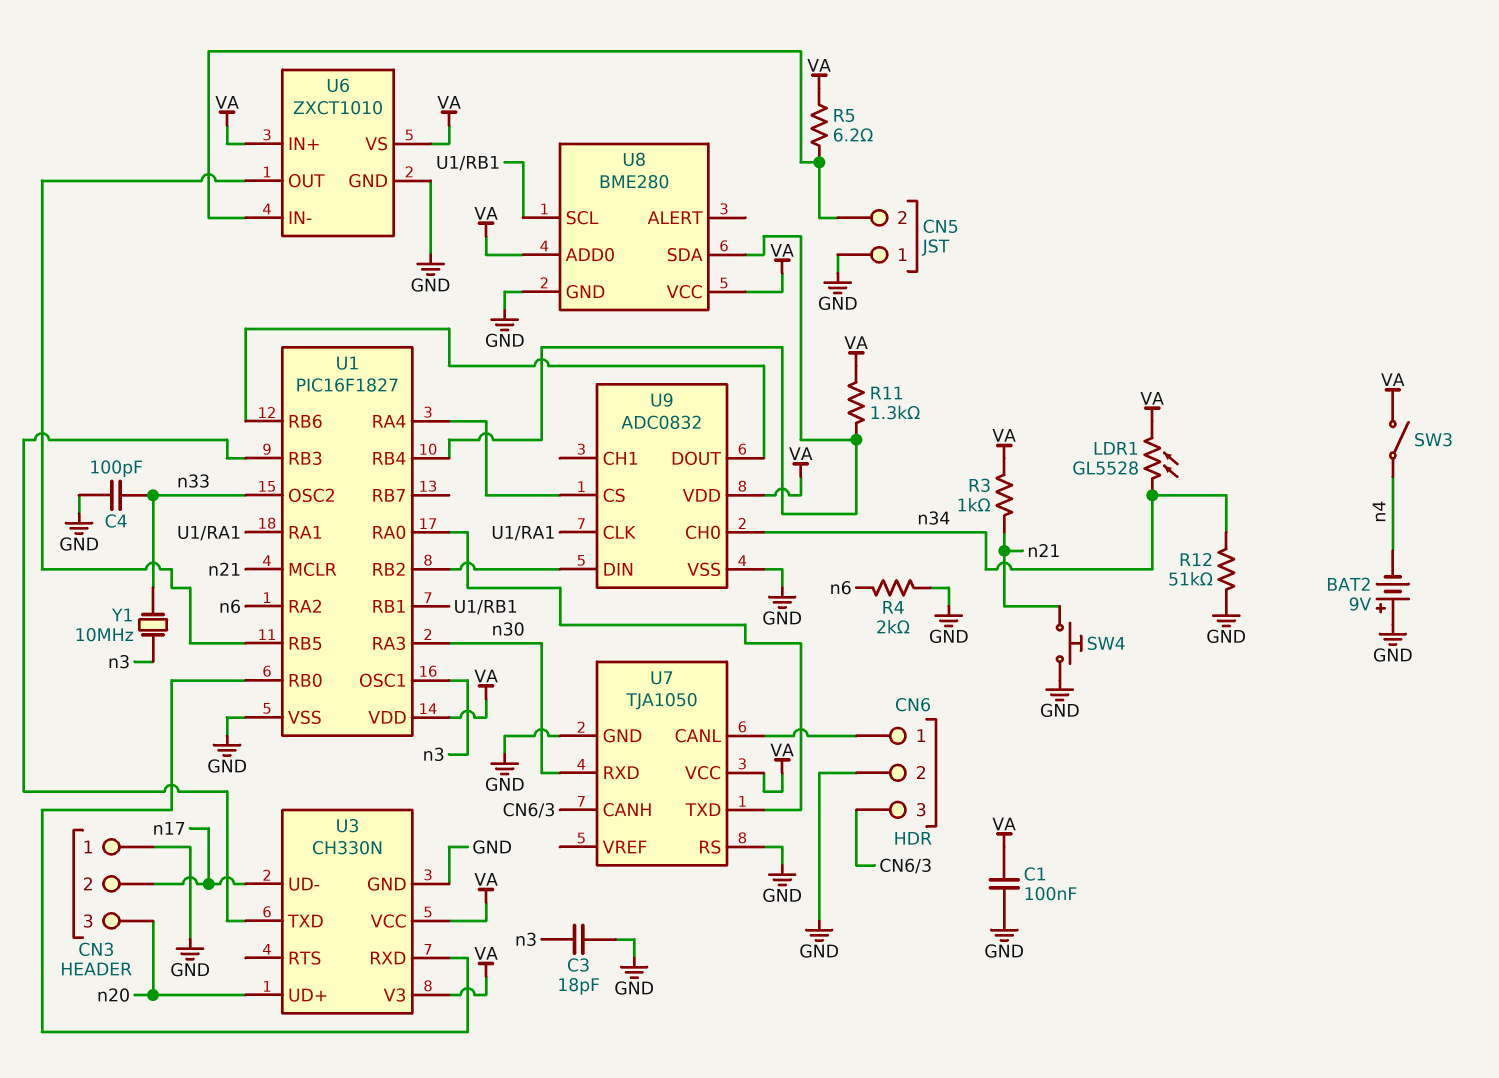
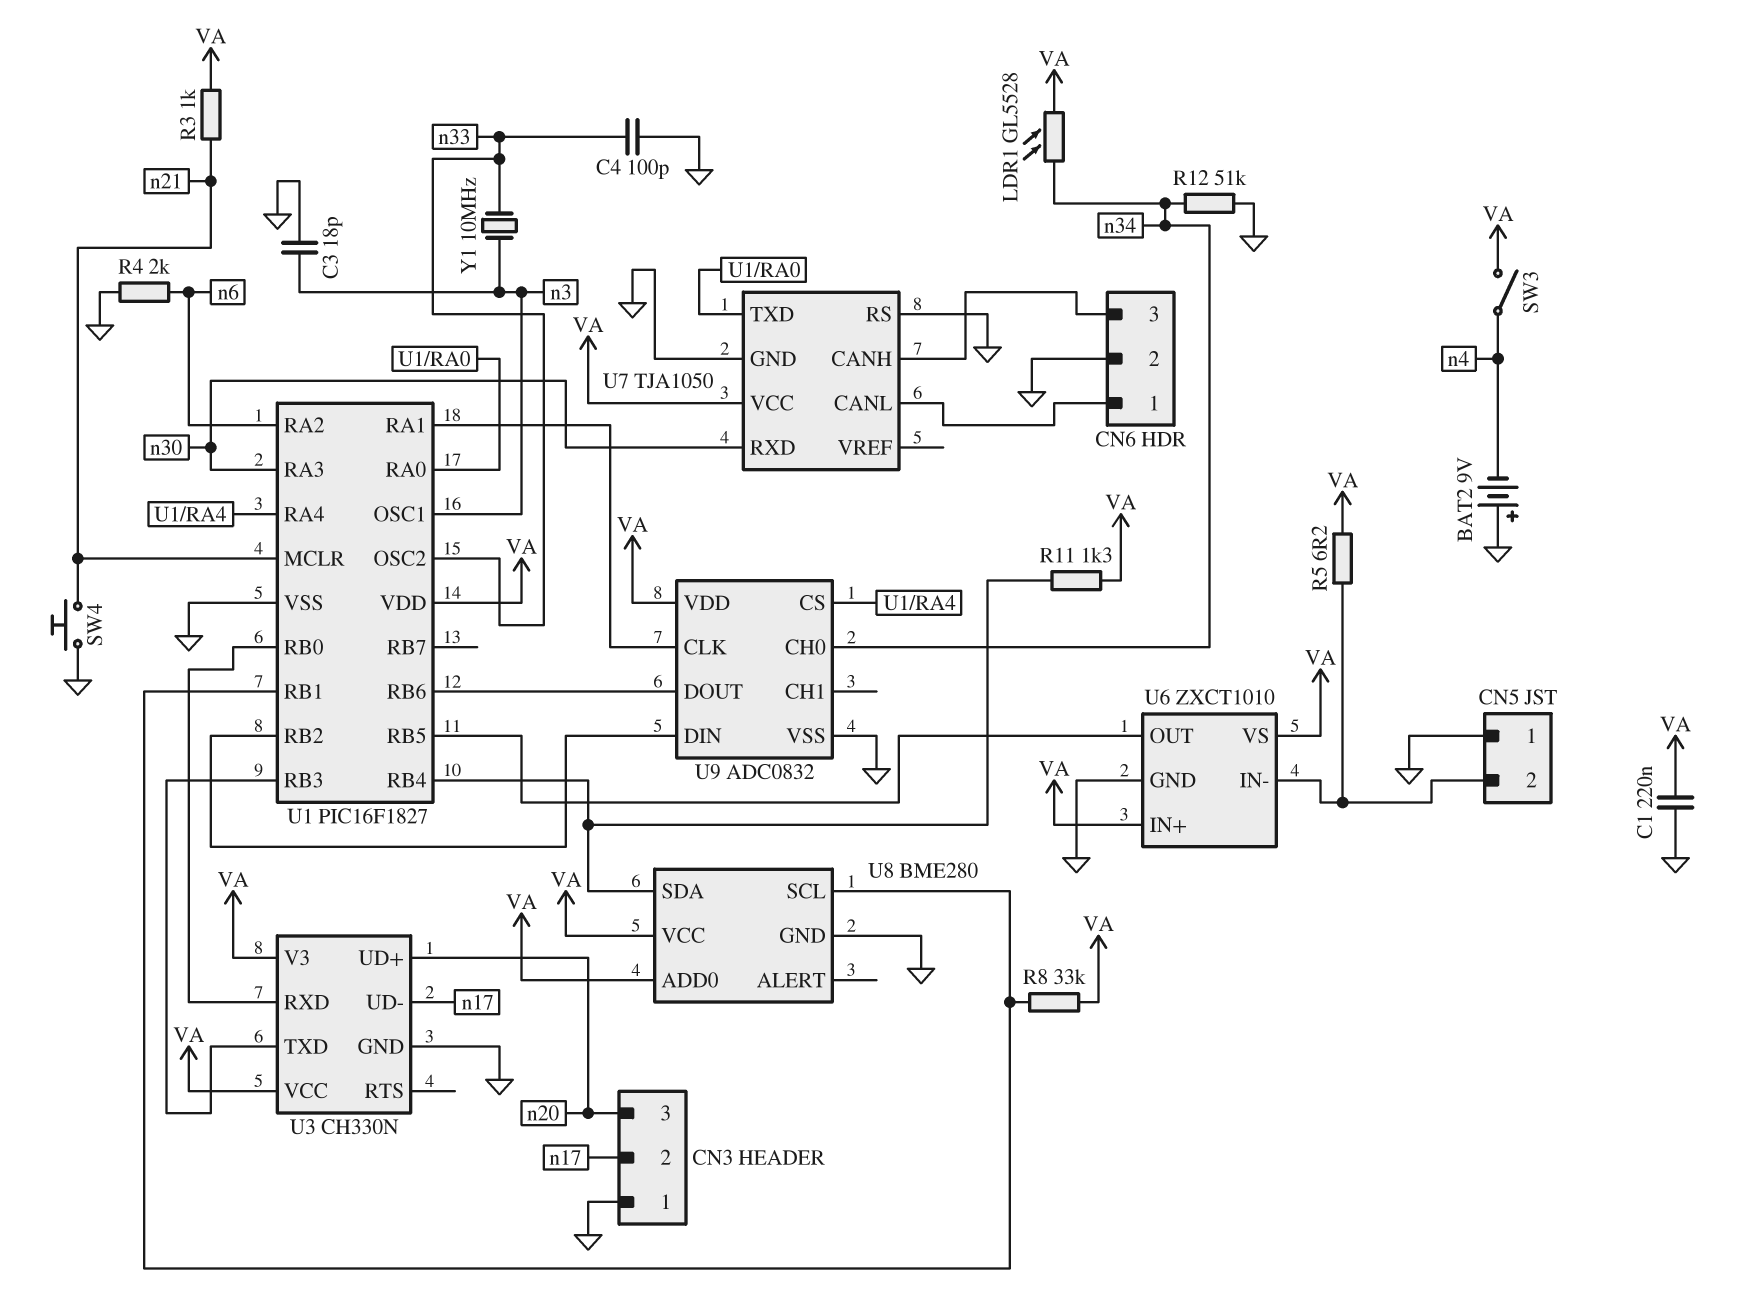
C1: 100nF (GND, VA) -> 220nF (GND, VA)
R8: none -> 33k (U1/RB1, VA)

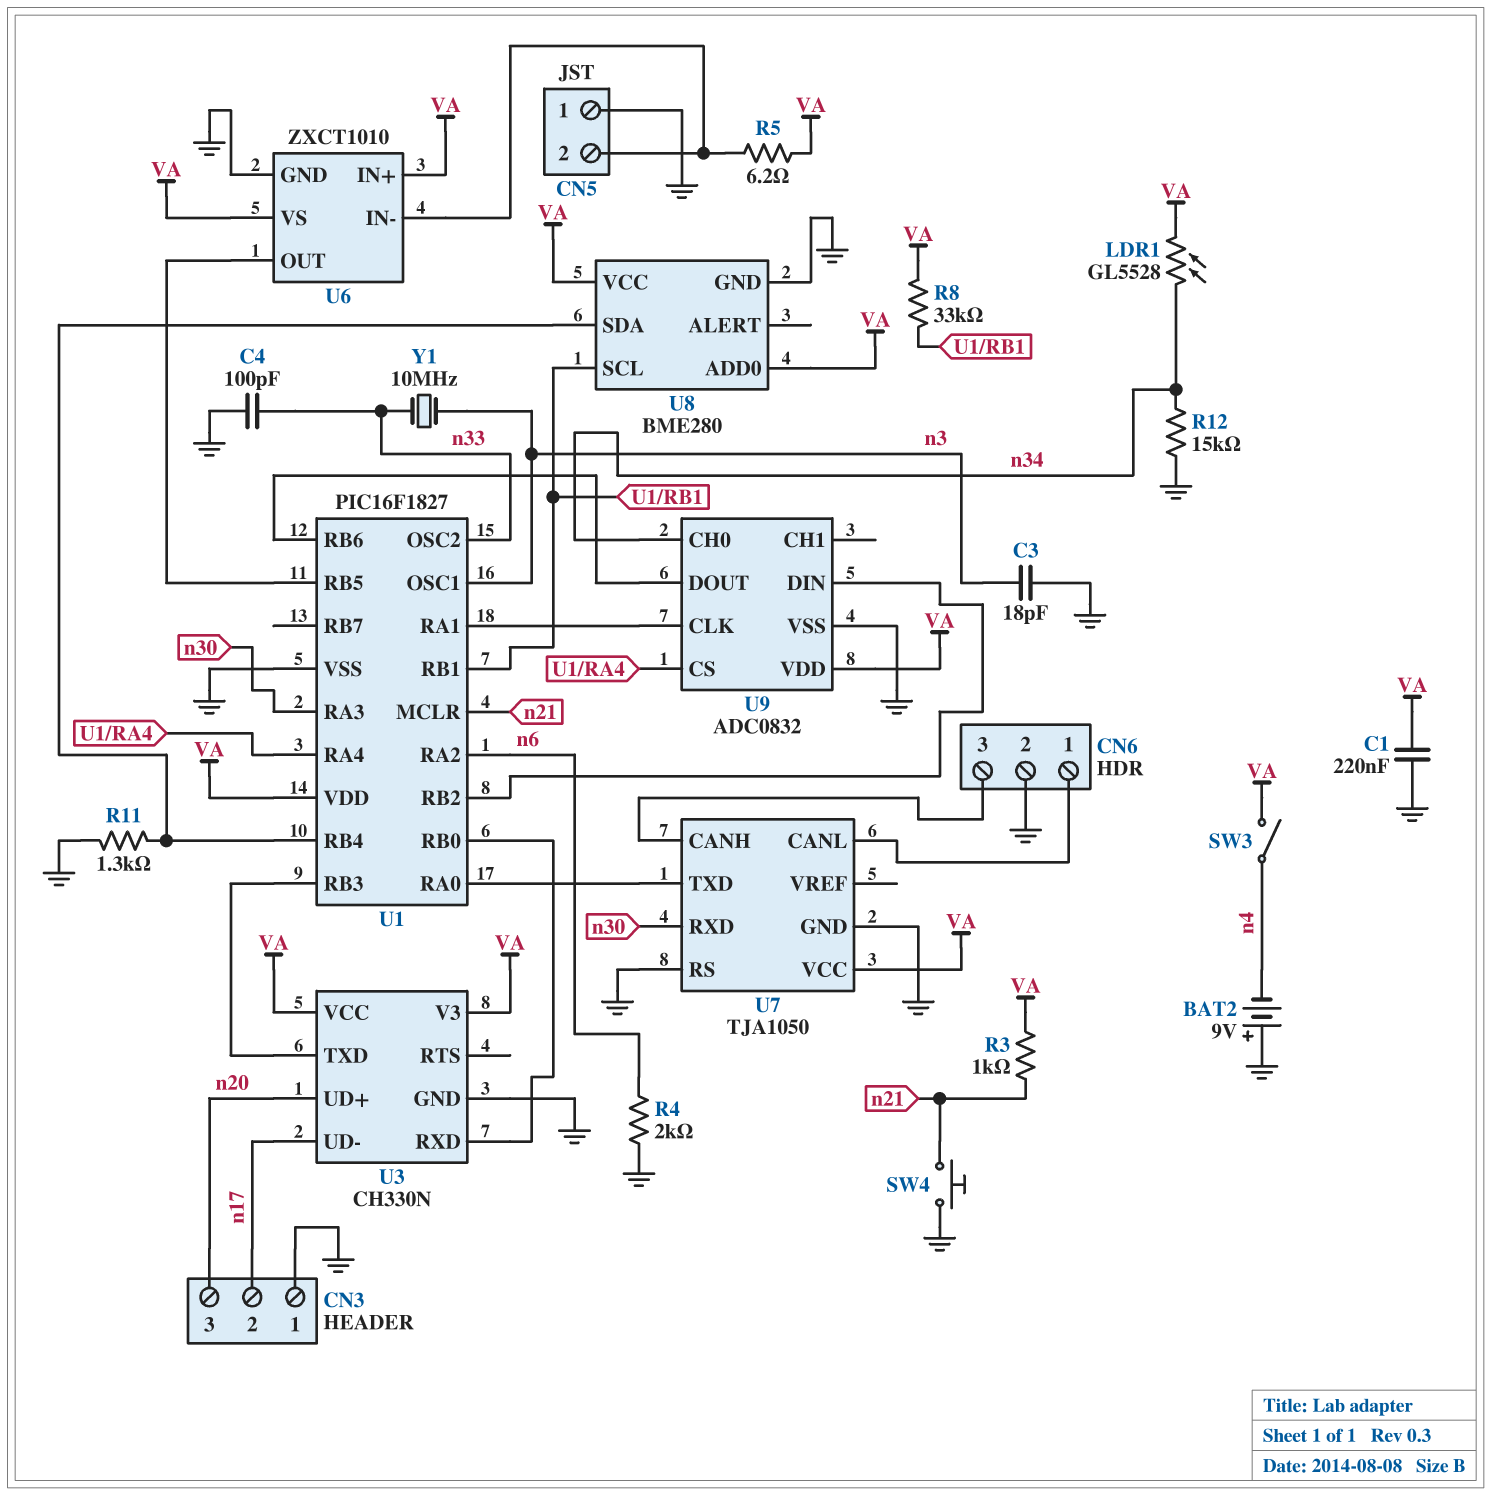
R11: 1.3k (U1/RB4, VA) -> 1.3k (GND, U1/RB4)
R12: 51k (GND, n34) -> 15k (GND, n34)

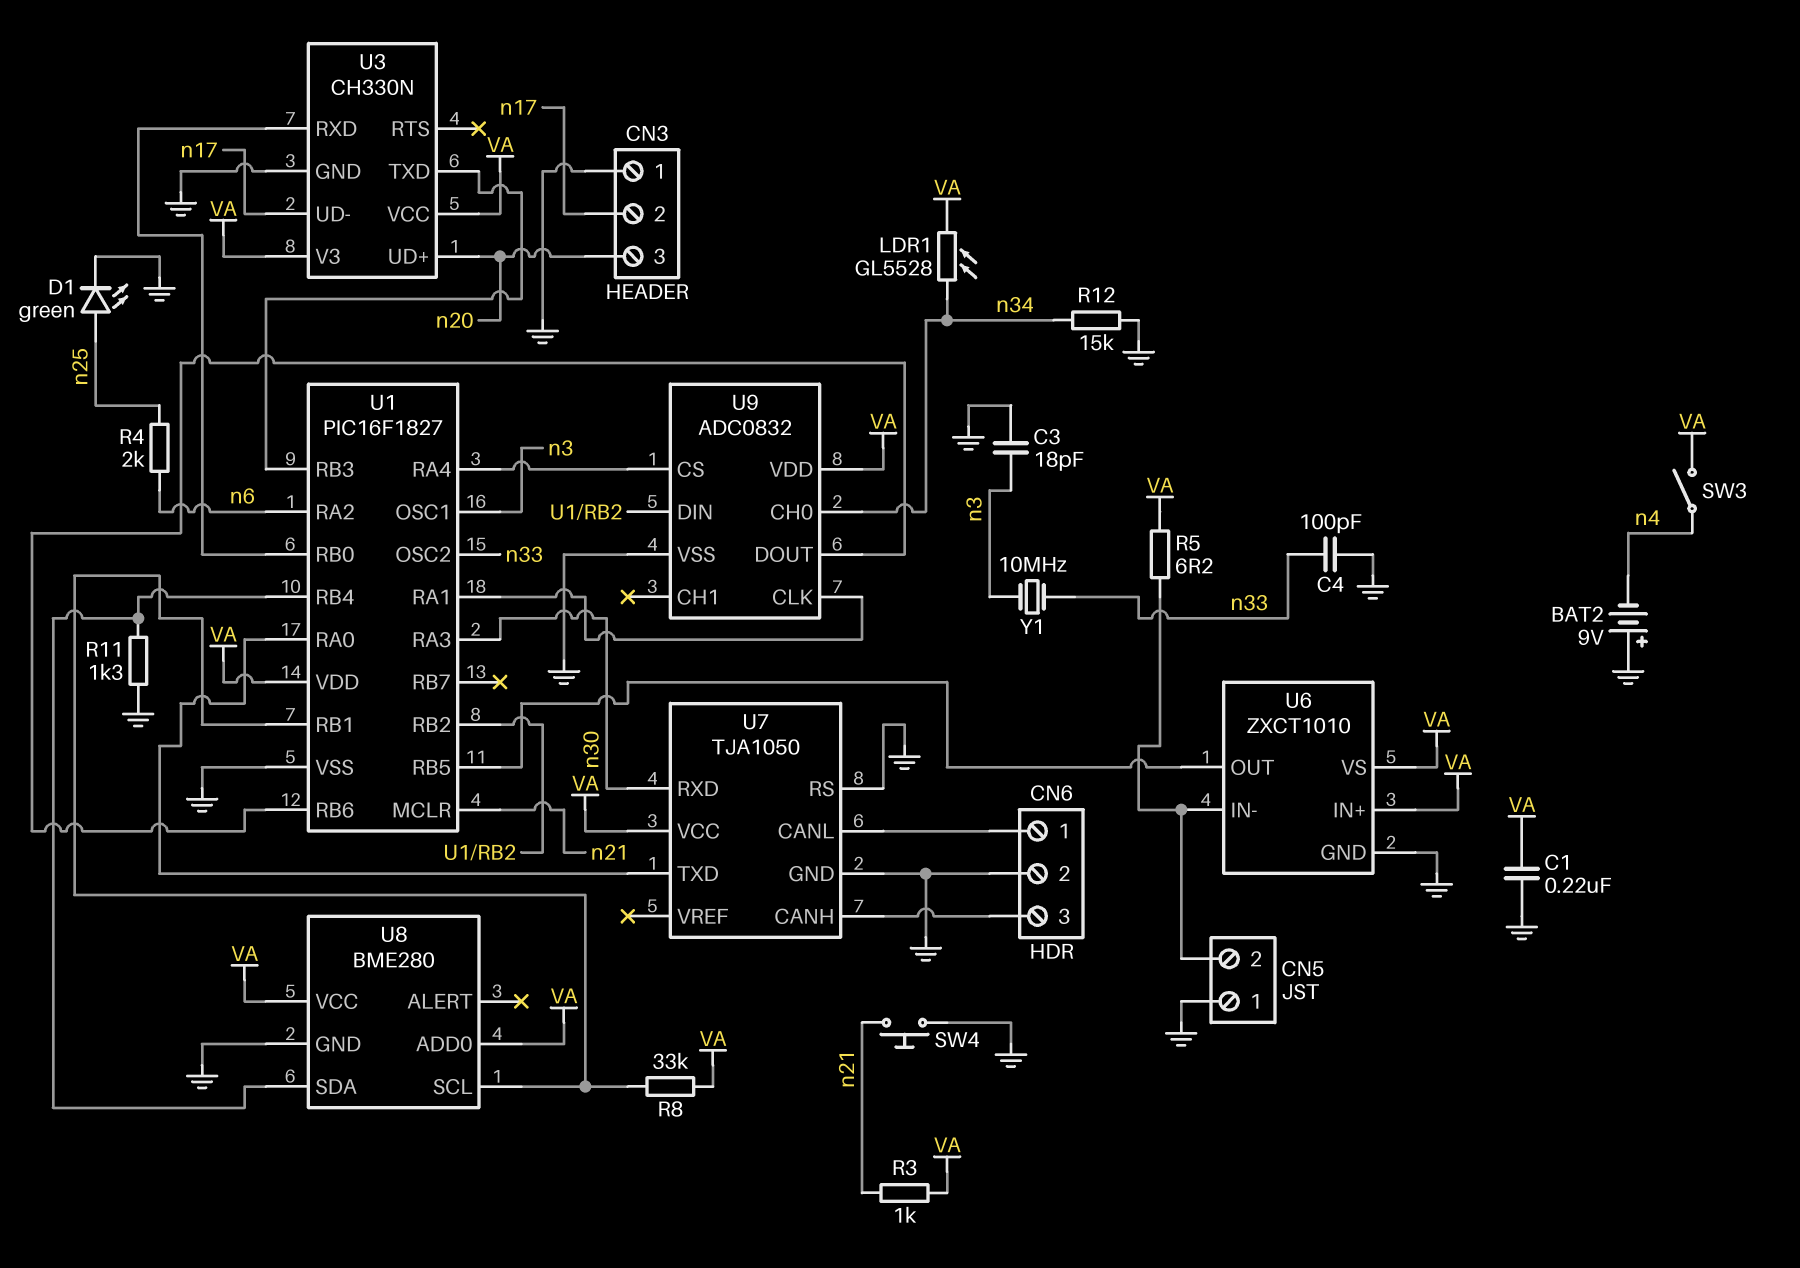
D1: none -> LED green (A n25, K GND)
R4: 2k (GND, n6) -> 2k (n6, n25)

